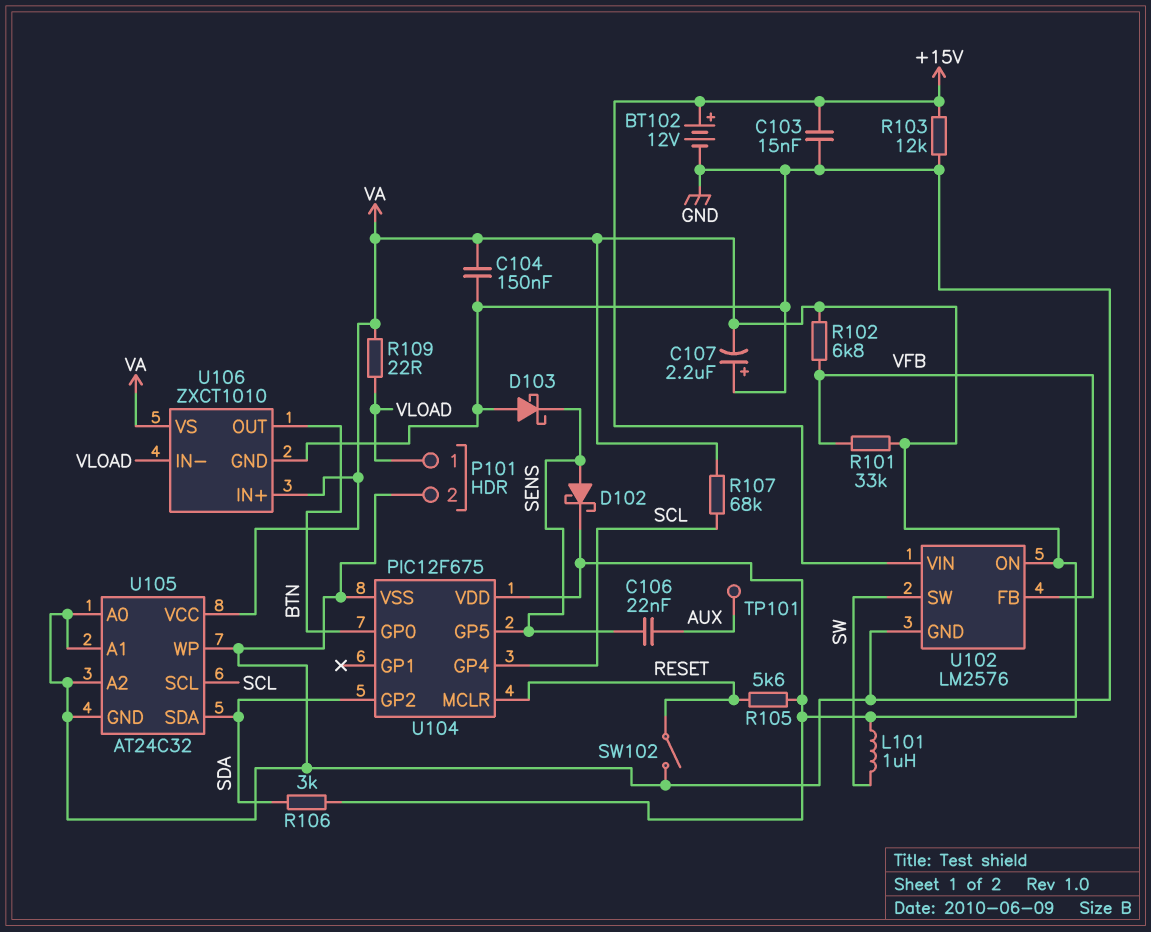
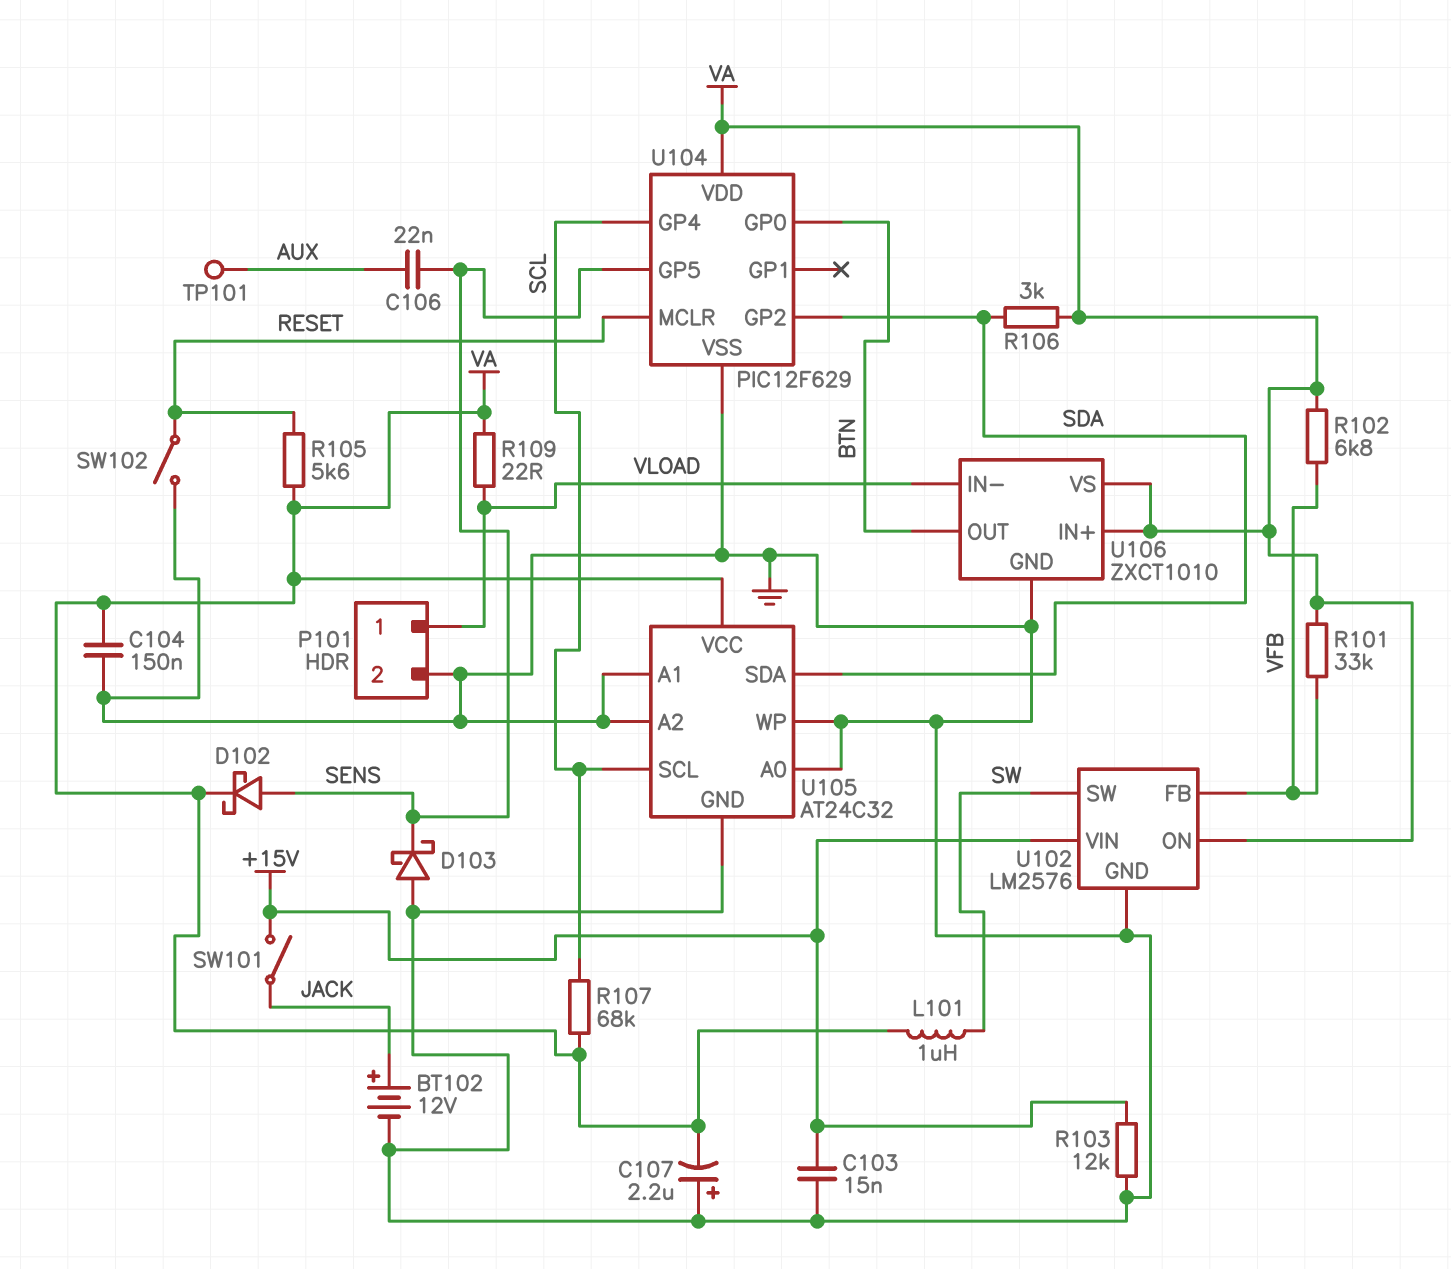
BT102: 12V (plus +15V, minus GND) -> 12V (plus JACK, minus GND)
SW101: none -> switch (+15V, JACK)
U104: PIC12F675 -> PIC12F629

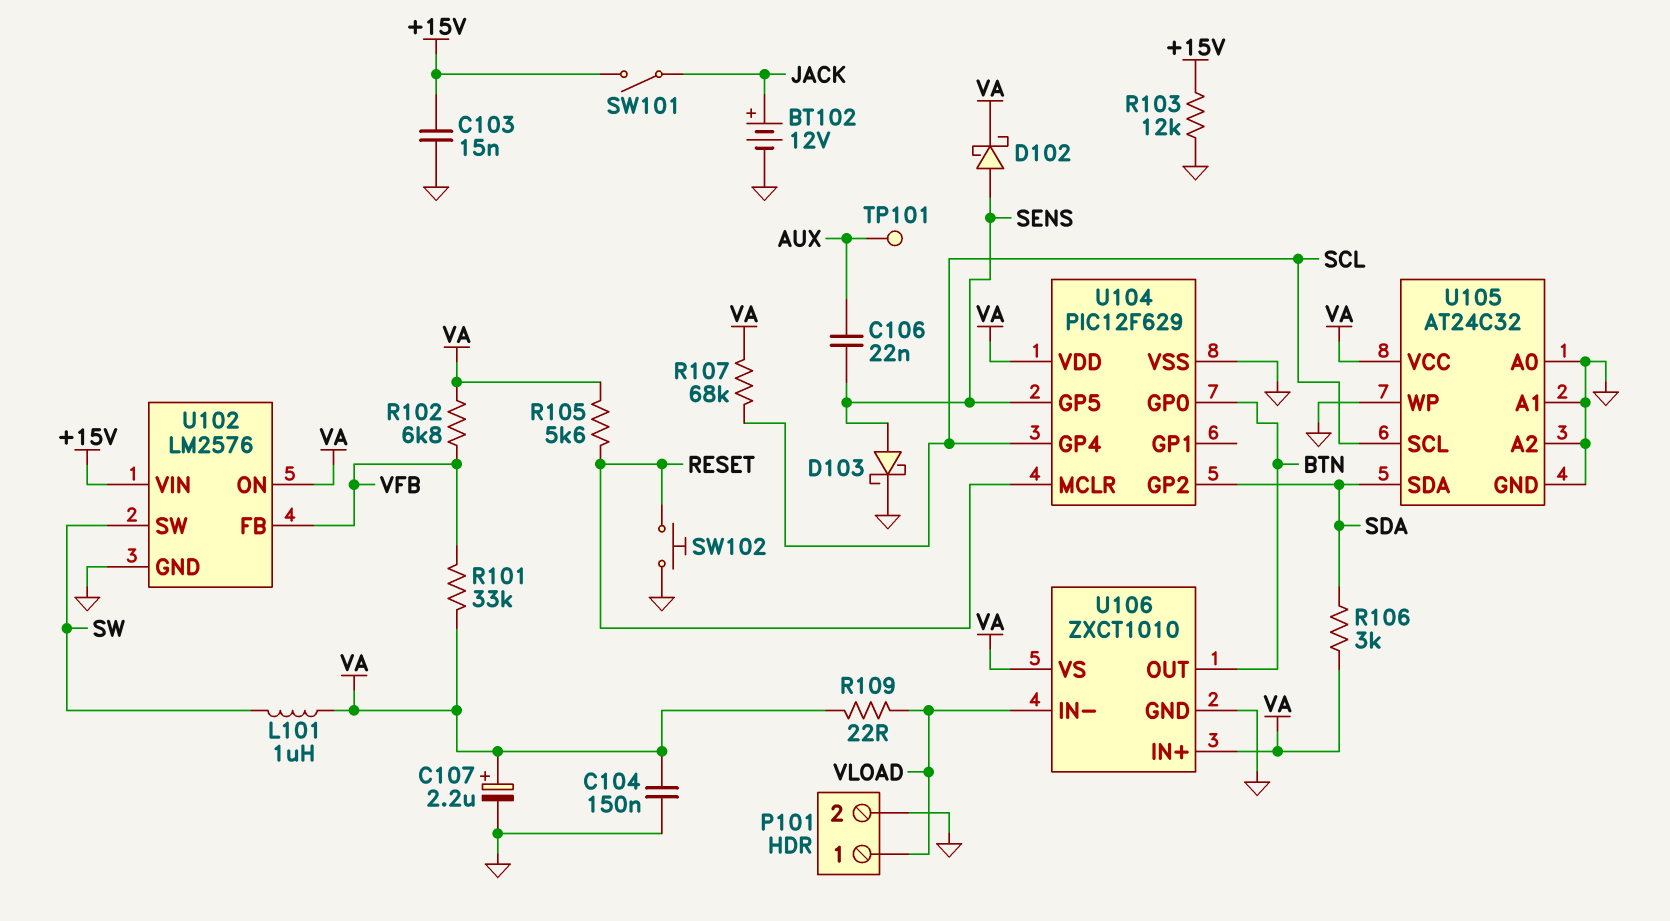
C107: 2.2uF (plus GND, minus VA) -> 2.2uF (plus VA, minus GND)
D103: schottky (A GND, K SENS) -> schottky (A SENS, K GND)
SW102: switch (GND, RESET) -> button (GND, RESET)

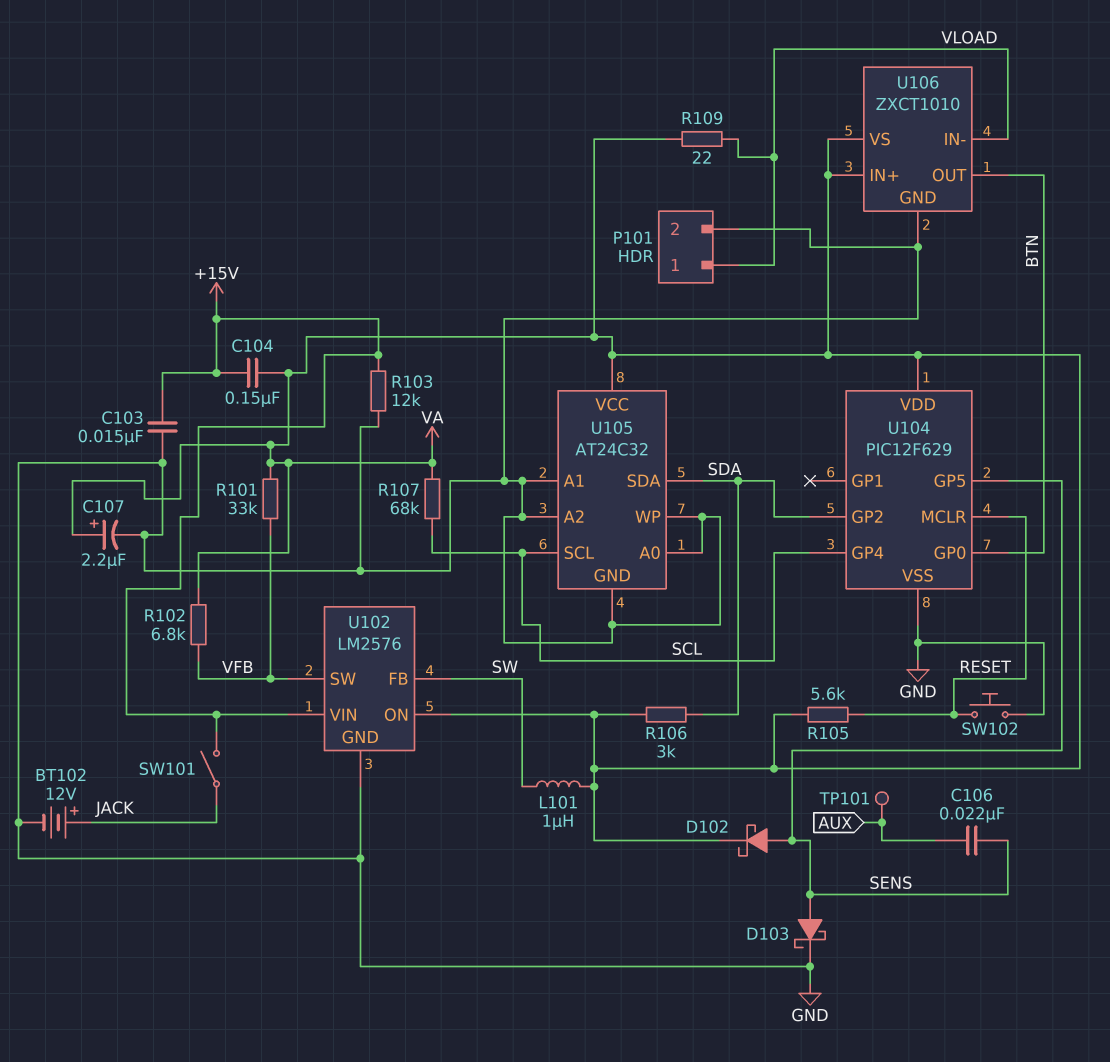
C104: 150nF (GND, VA) -> 150nF (+15V, VA)
U102 pin FB: VFB -> SW
U102 pin SW: SW -> VFB

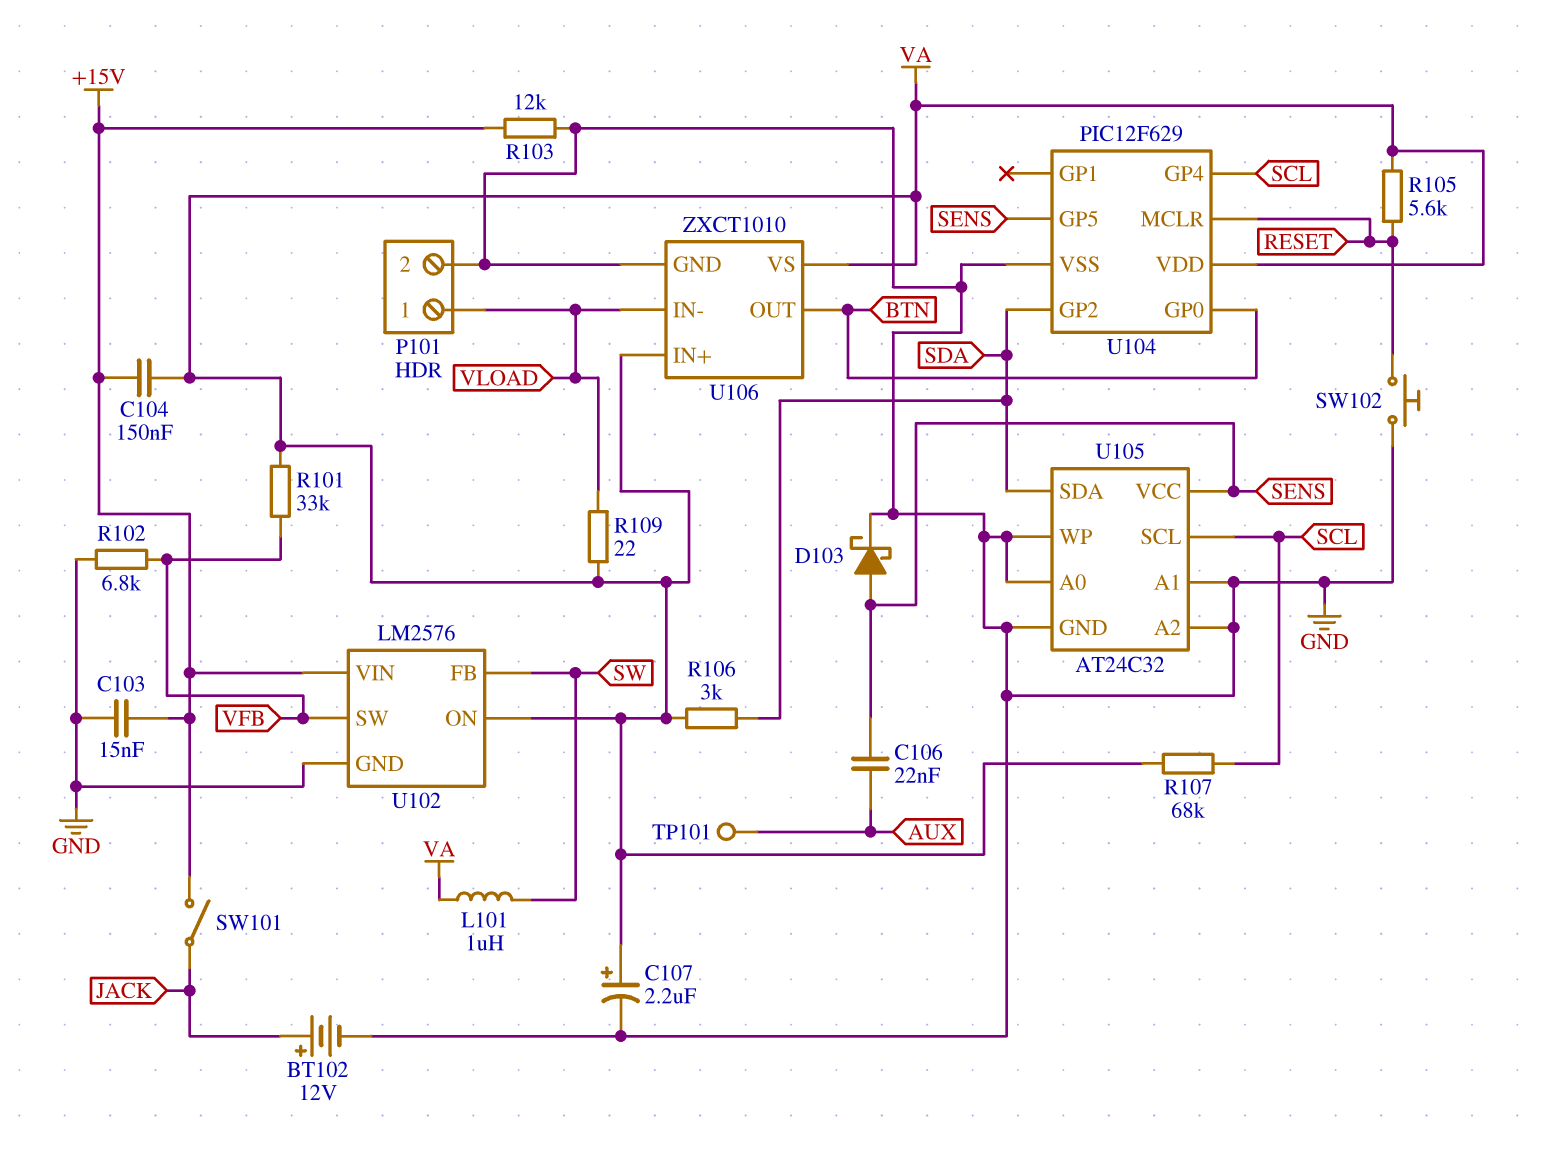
D102: schottky (A SENS, K VA) -> none
R102: 6.8k (VA, VFB) -> 6.8k (GND, VFB)
U105 pin VCC: VA -> SENS

